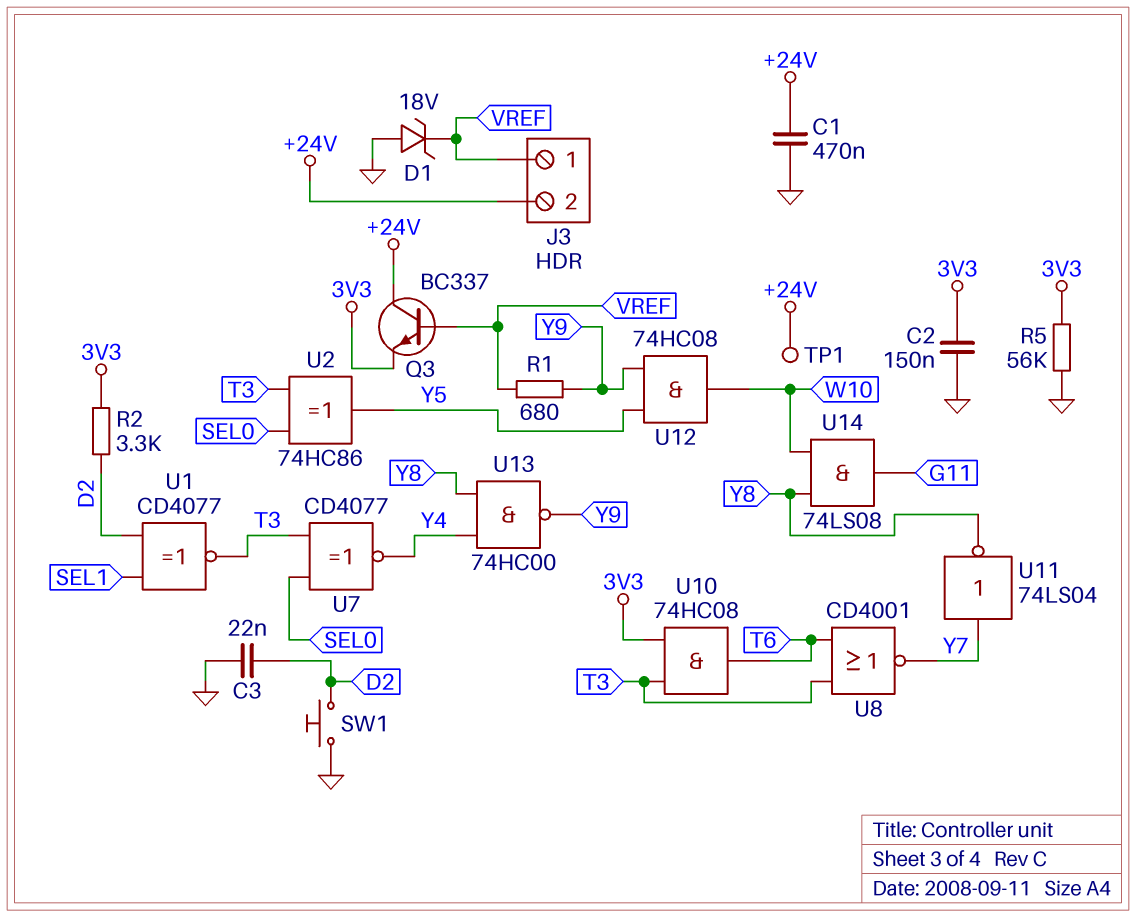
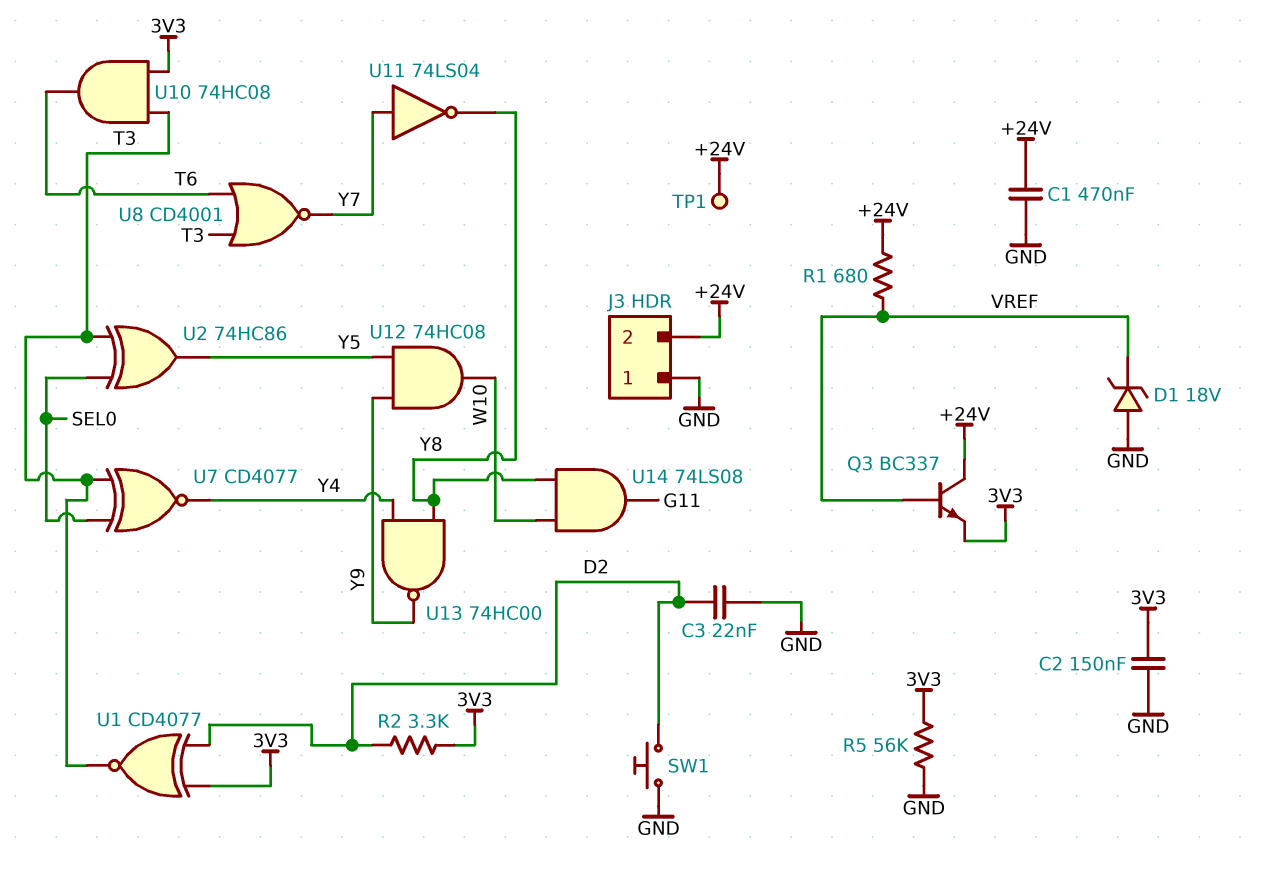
J3 pin 1: VREF -> GND
R1: 680 (VREF, Y9) -> 680 (+24V, VREF)
U1: XNOR CD4077 (in D2, in SEL1, out T3) -> XNOR CD4077 (in 3V3, in D2, out T3)

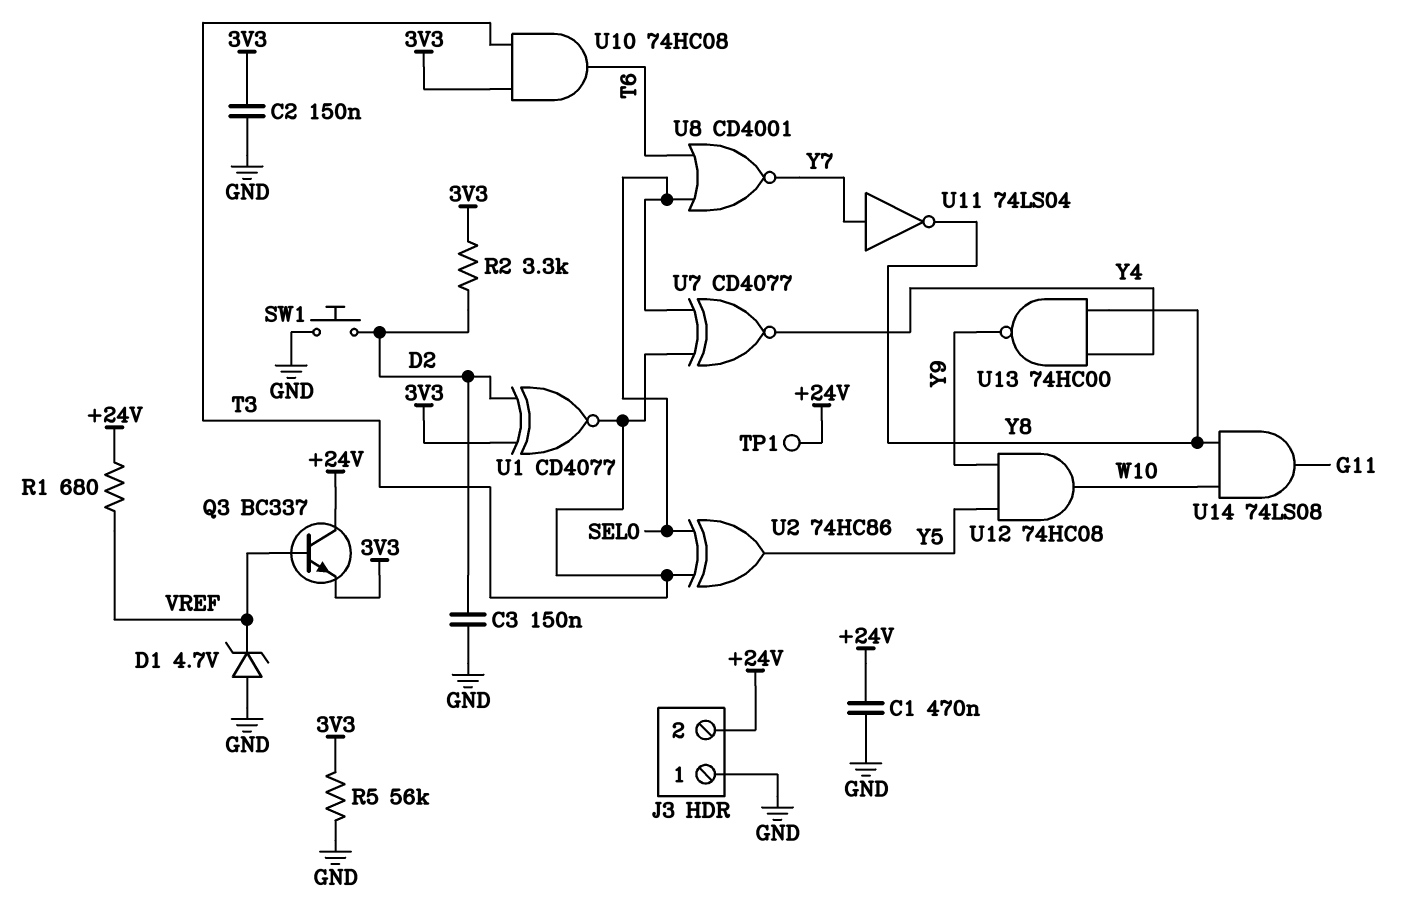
C3: 22nF (D2, GND) -> 150nF (D2, GND)
D1: zener 18V (A GND, K VREF) -> zener 4.7V (A GND, K VREF)
U8: NOR CD4001 (in T3, in T6, out Y7) -> NOR CD4001 (in SEL0, in T6, out Y7)

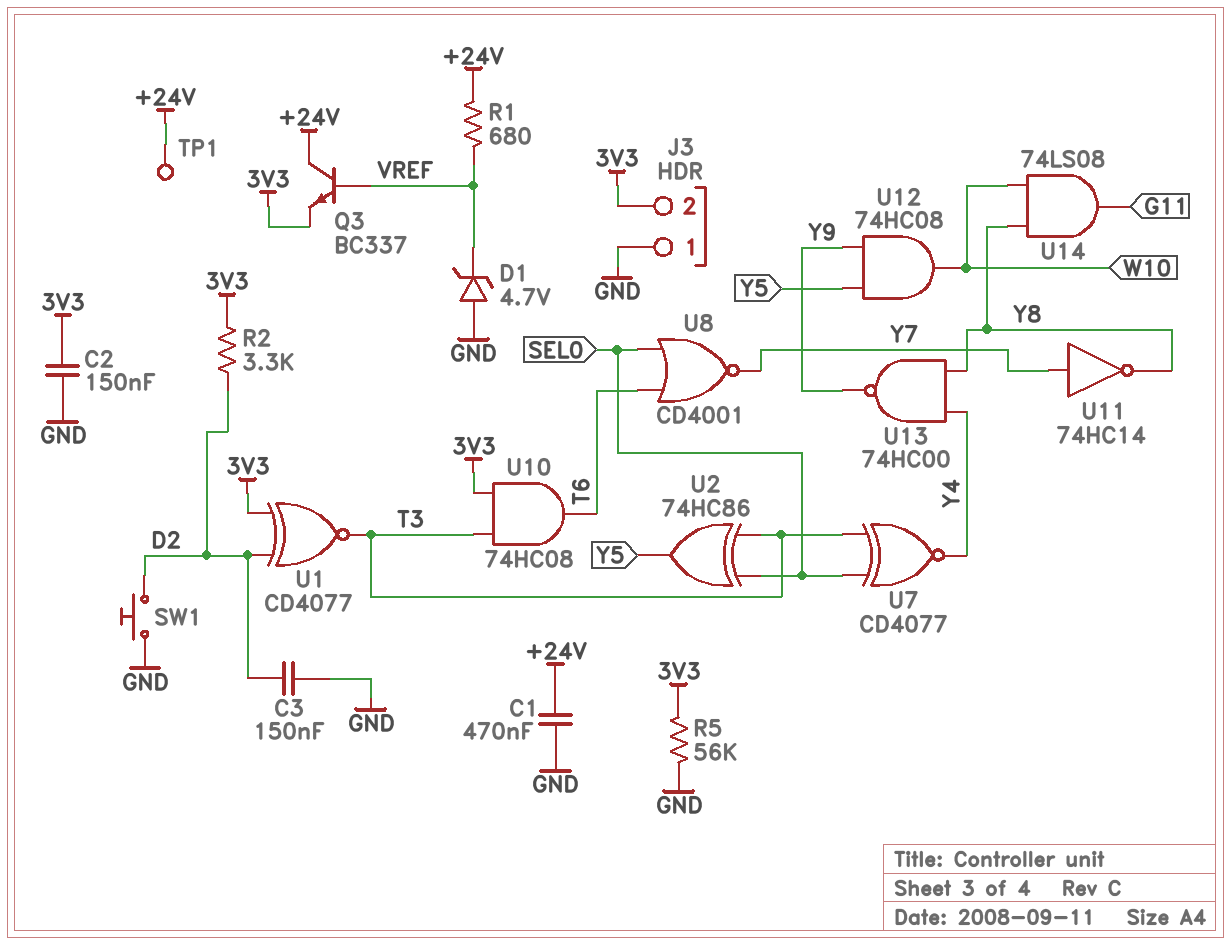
J3 pin 2: +24V -> 3V3
U11: NOT 74LS04 (in Y7, out Y8) -> NOT 74HC14 (in Y7, out Y8)

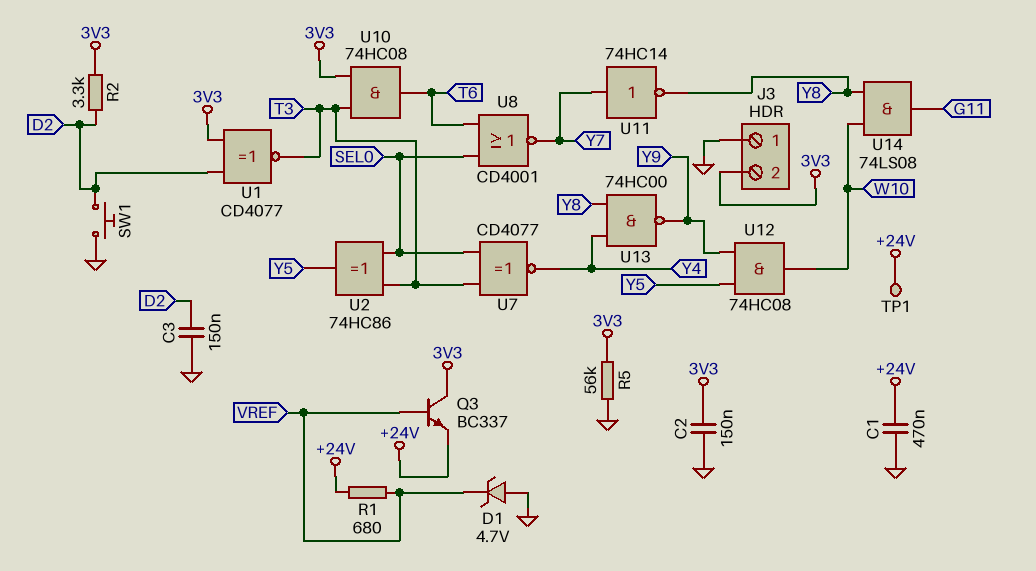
Q3: NPN BC337 (B VREF, C +24V, E 3V3) -> NPN BC337 (B VREF, C 3V3, E +24V)

